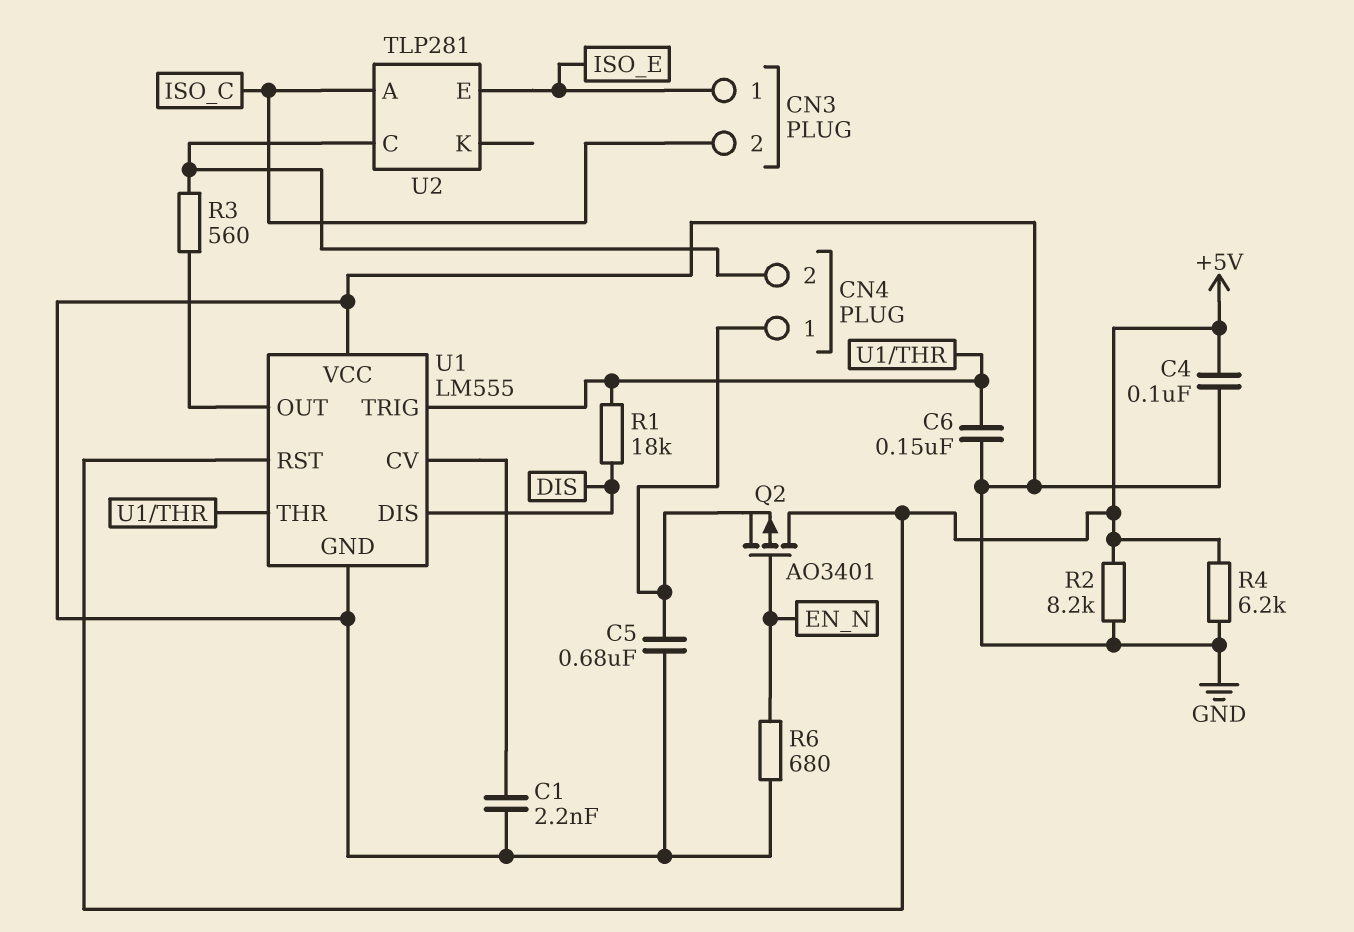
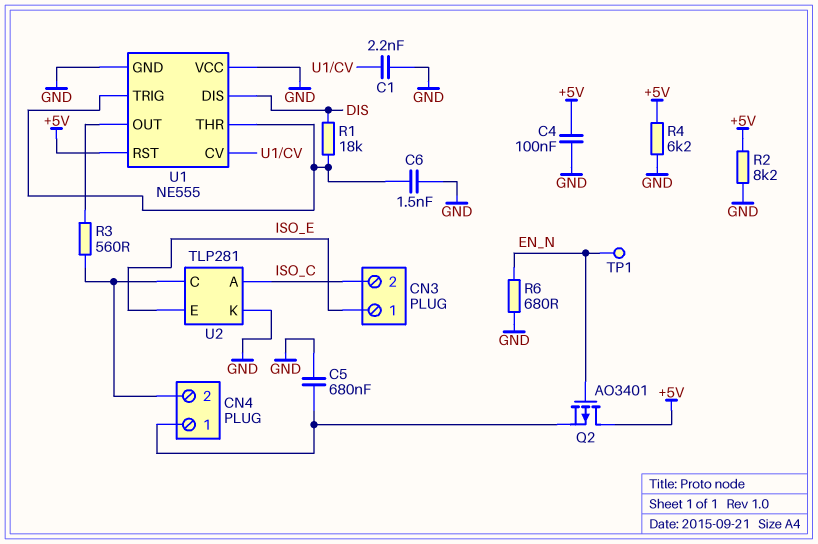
C6: 150nF (GND, U1/THR) -> 1.5nF (GND, U1/THR)
TP1: none -> test point (EN_N)
U1: LM555 -> NE555
U2 pin K: none -> GND

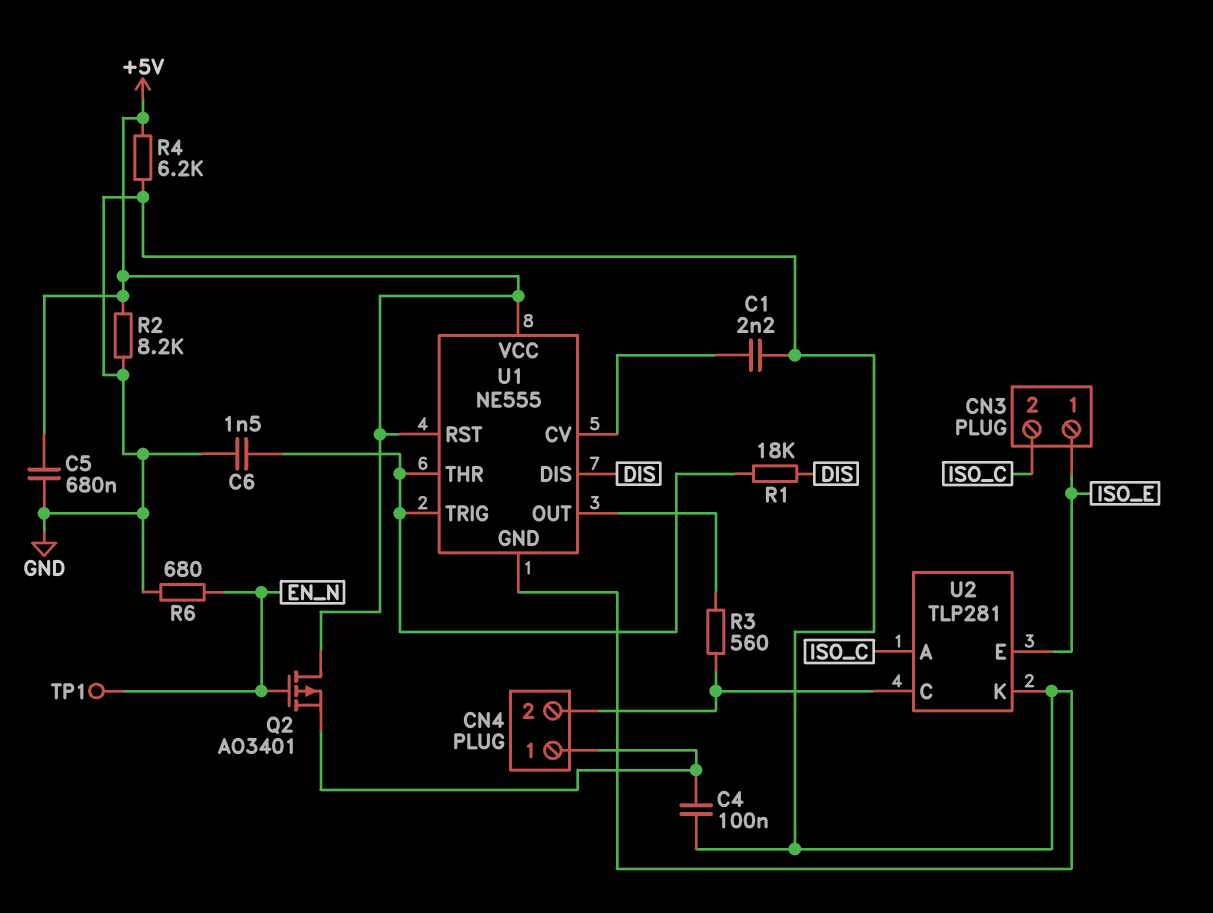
C4: 100nF (+5V, GND) -> 100nF (CN4/1, GND)
C5: 680nF (CN4/1, GND) -> 680nF (+5V, GND)
U1 pin VCC: GND -> +5V

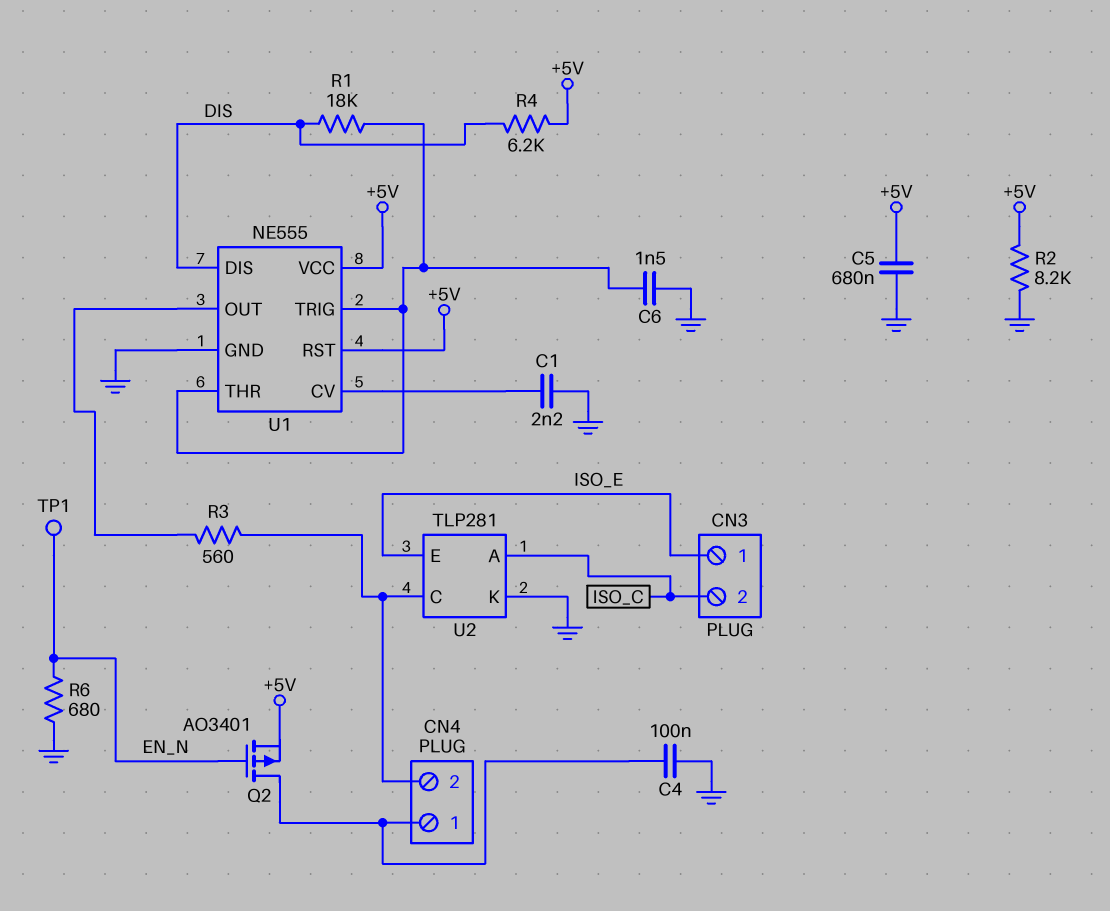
Q2: PMOS AO3401 (G EN_N, D +5V, S CN4/1) -> PMOS AO3401 (G EN_N, D CN4/1, S +5V)
R4: 6.2k (+5V, GND) -> 6.2k (+5V, DIS)

